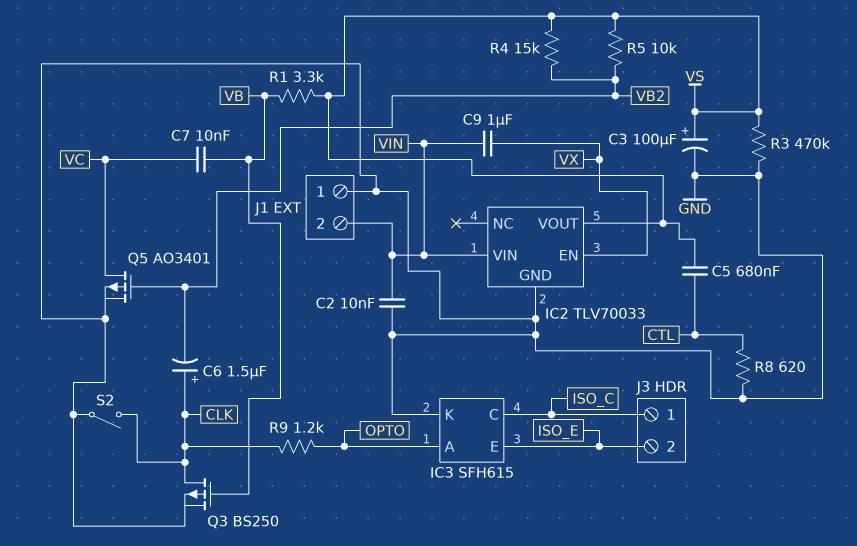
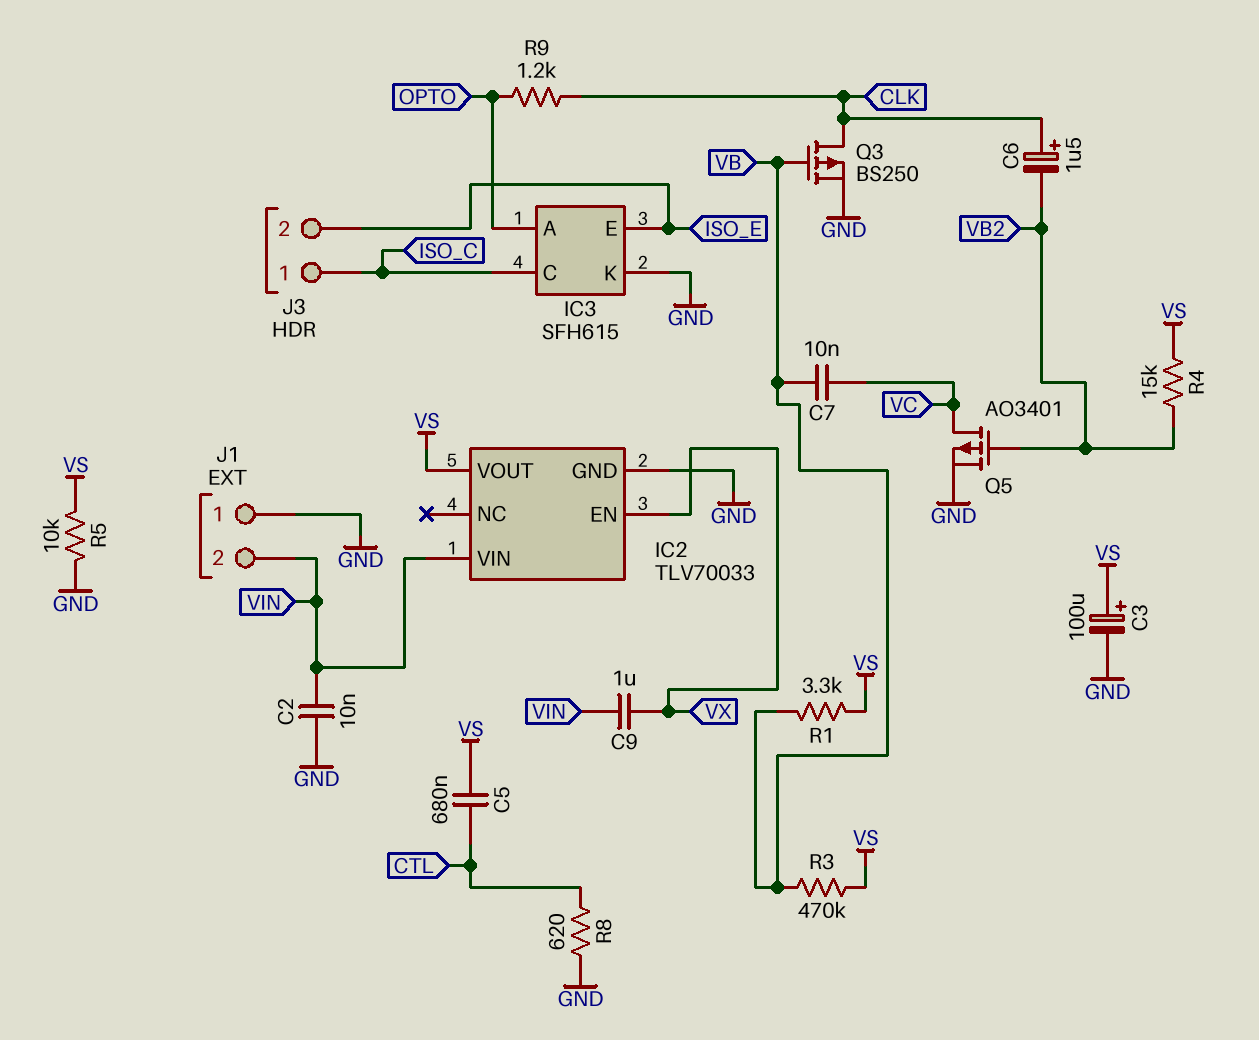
R3: 470k (GND, VS) -> 470k (VB, VS)
R5: 10k (VB2, VS) -> 10k (GND, VS)
S2: switch (CLK, GND) -> none

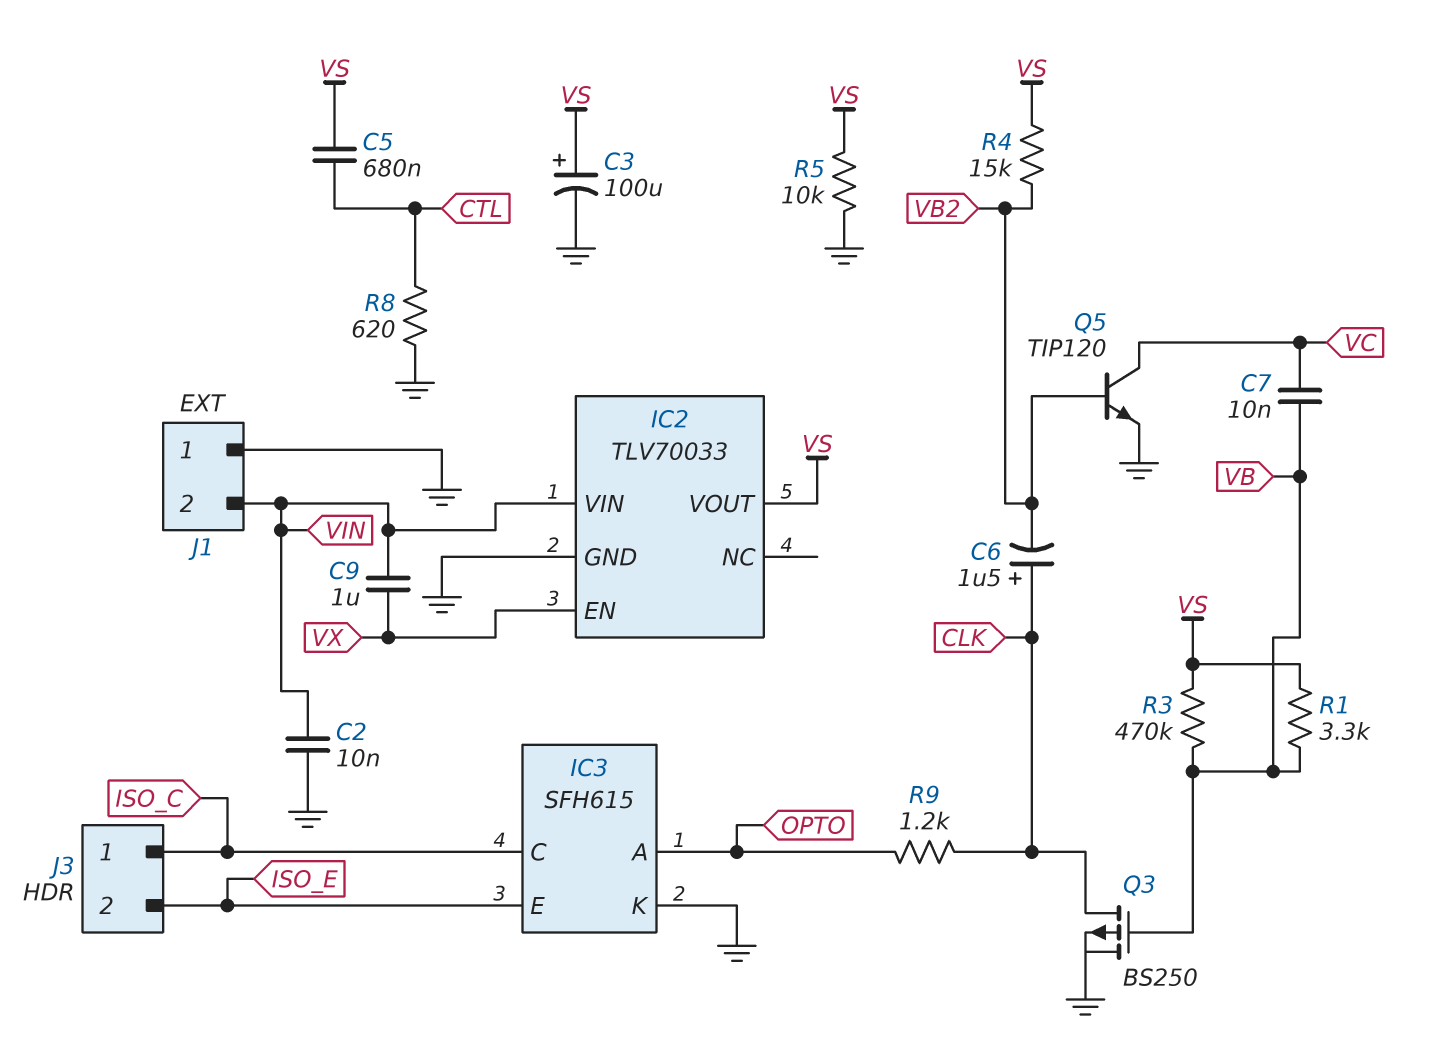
Q5: PMOS AO3401 (G VB2, D VC, S GND) -> NPN TIP120 (B VB2, C VC, E GND)

